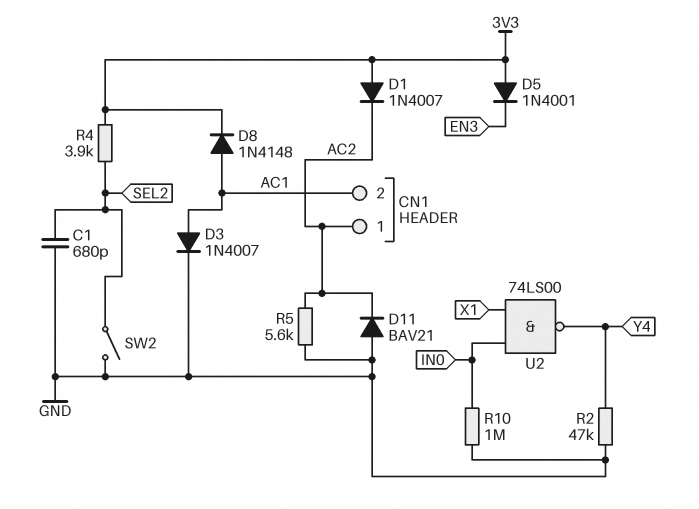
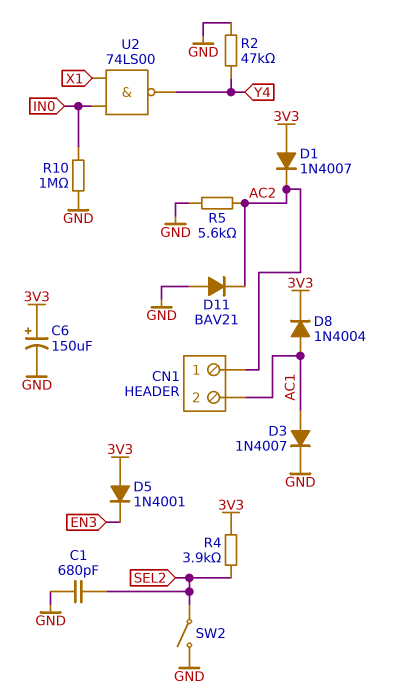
C6: none -> 150uF (plus 3V3, minus GND)
D8: diode 1N4148 (A AC1, K 3V3) -> diode 1N4004 (A AC1, K 3V3)

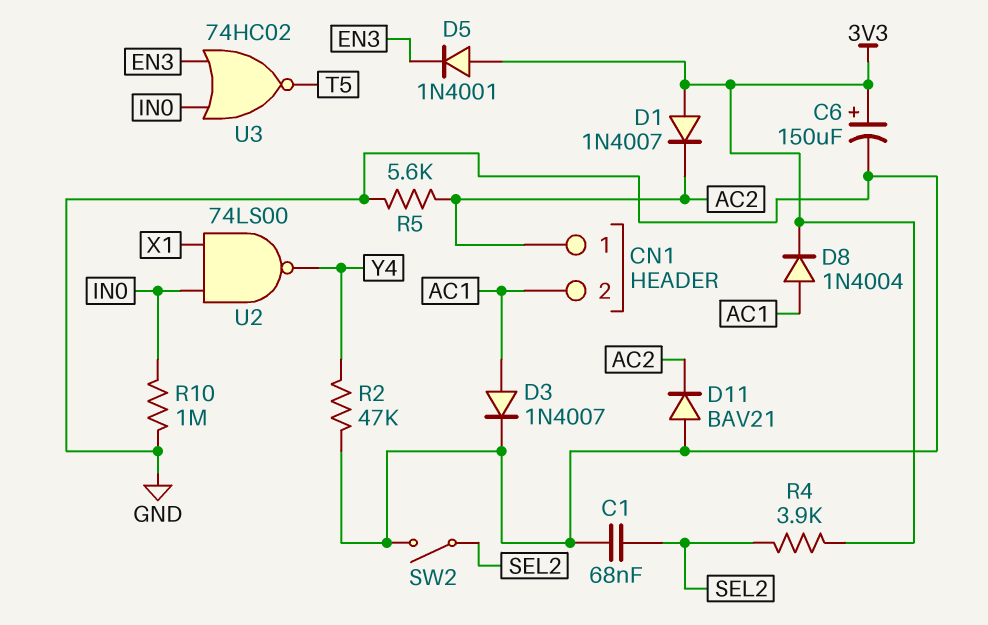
C1: 680pF (GND, SEL2) -> 68nF (GND, SEL2)
U3: none -> NOR 74HC02 (in EN3, in IN0, out T5)

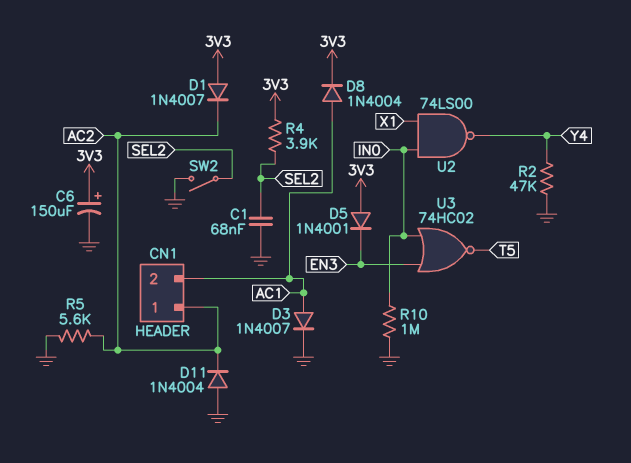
D11: diode BAV21 (A GND, K AC2) -> diode 1N4004 (A GND, K AC2)

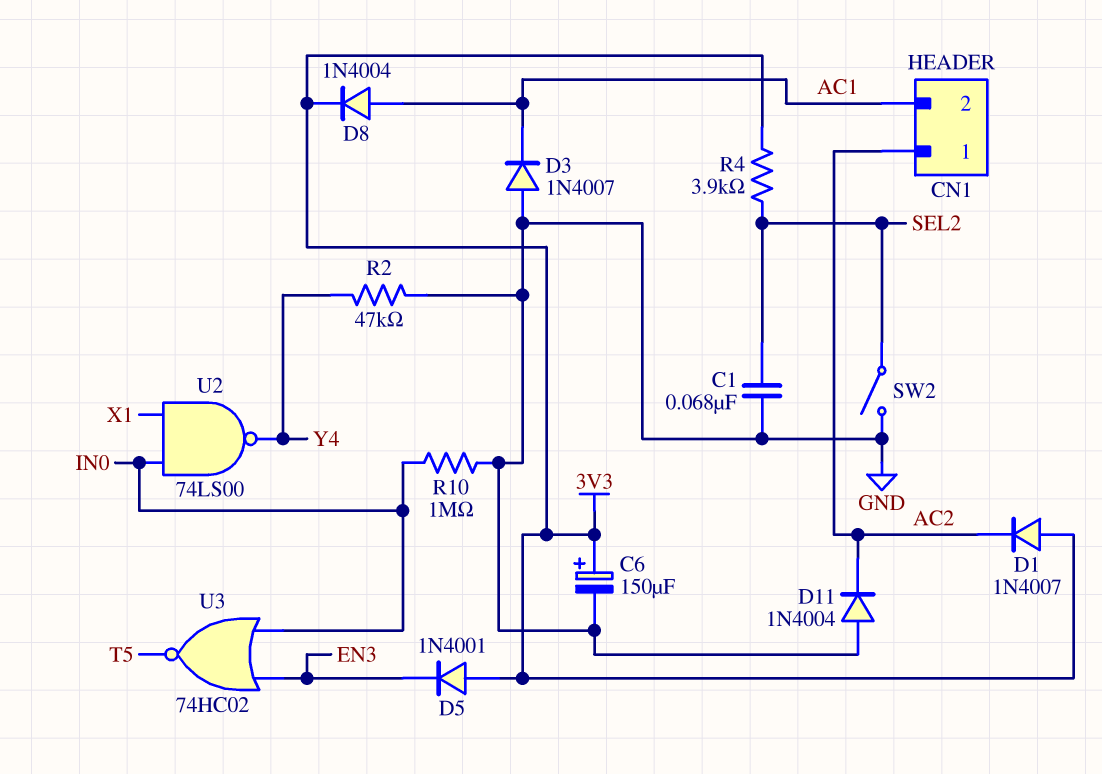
D3: diode 1N4007 (A AC1, K GND) -> diode 1N4007 (A GND, K AC1)
R5: 5.6k (AC2, GND) -> none

